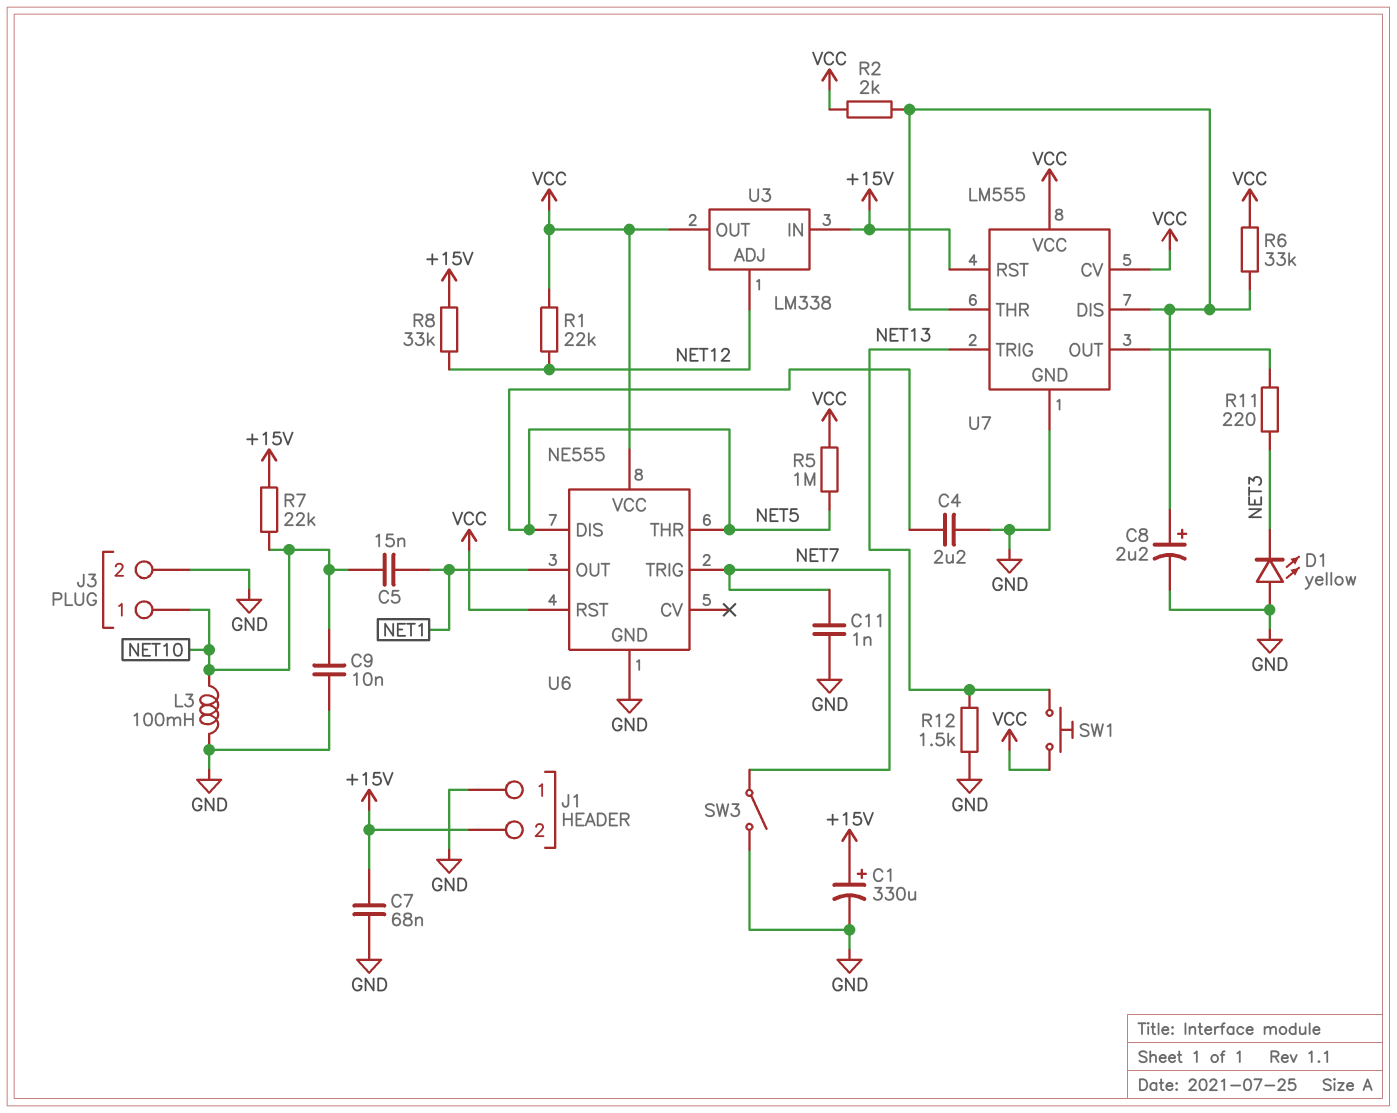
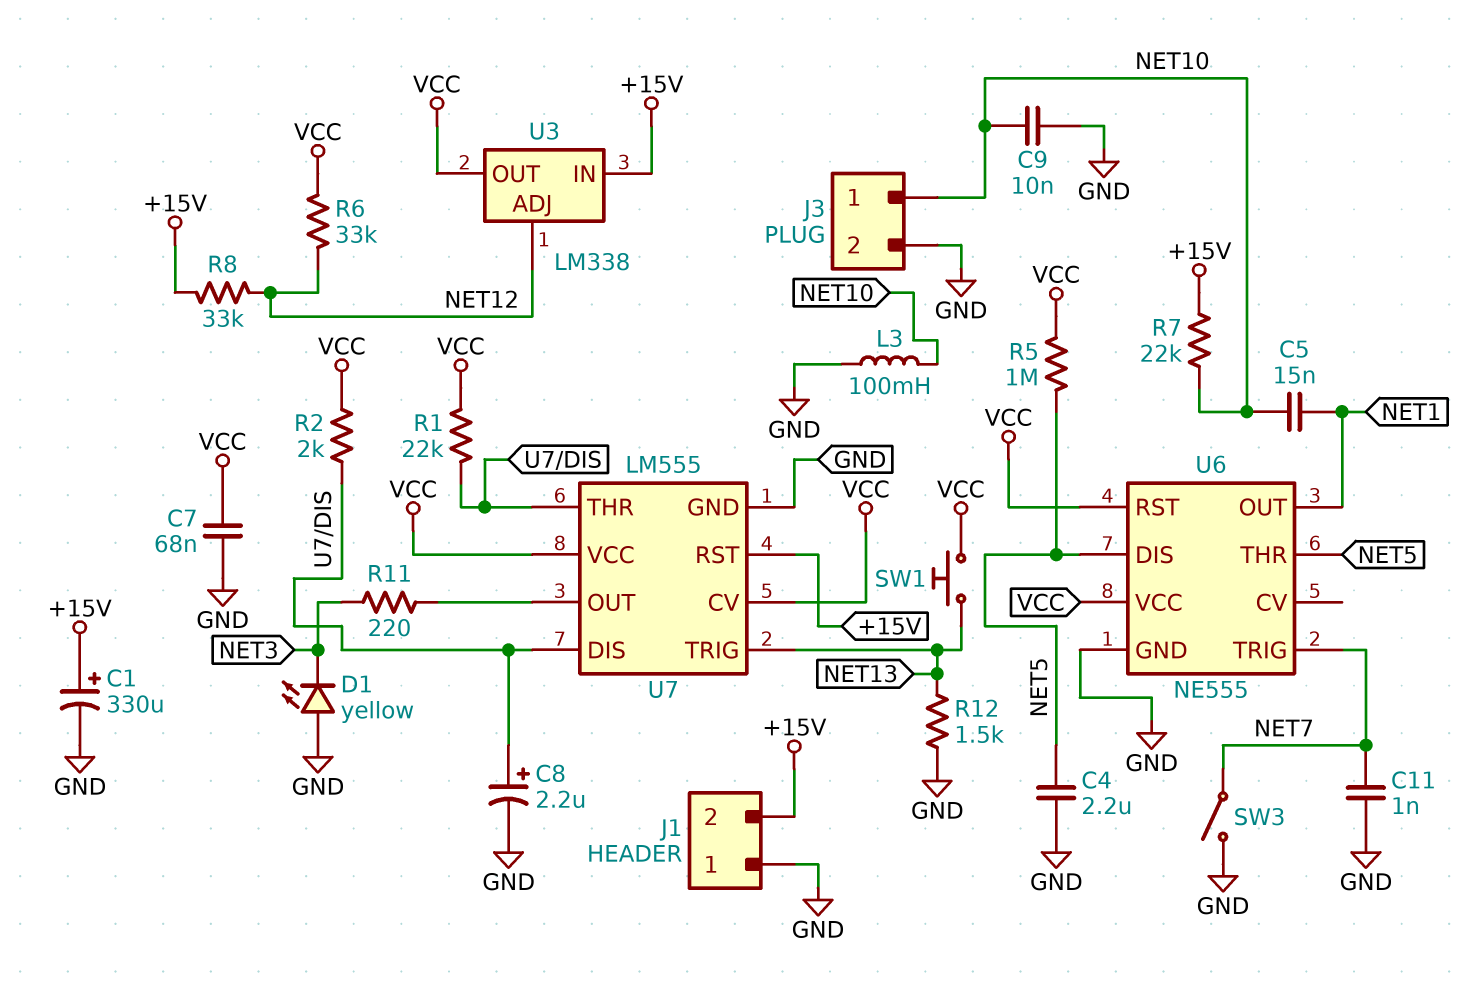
C7: 68nF (+15V, GND) -> 68nF (GND, VCC)
R1: 22k (NET12, VCC) -> 22k (U7/DIS, VCC)
R6: 33k (U7/DIS, VCC) -> 33k (NET12, VCC)

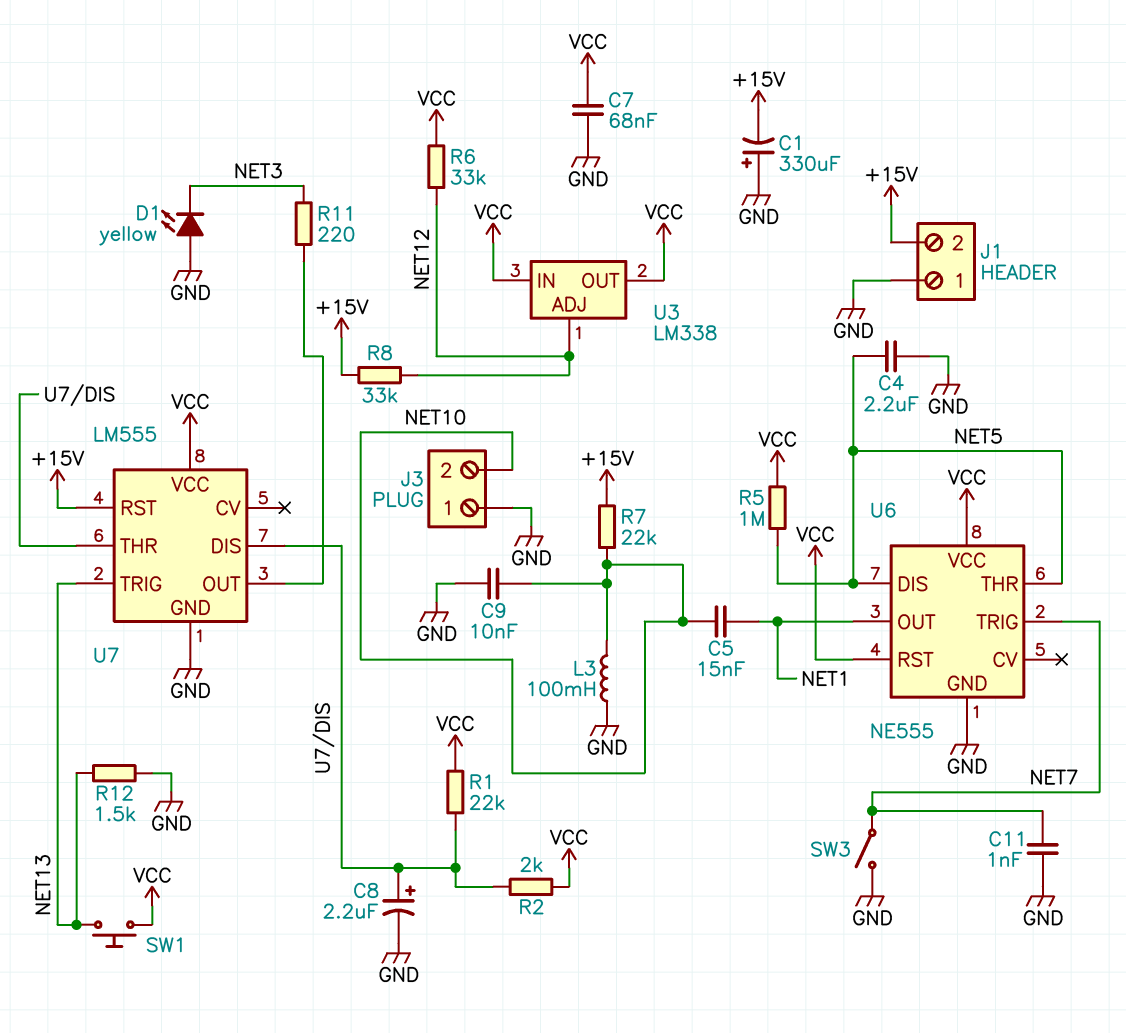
C1: 330uF (plus +15V, minus GND) -> 330uF (plus GND, minus +15V)
J3 pin 1: NET10 -> GND
J3 pin 2: GND -> NET10
U3 pin IN: +15V -> VCC
U7 pin CV: VCC -> none

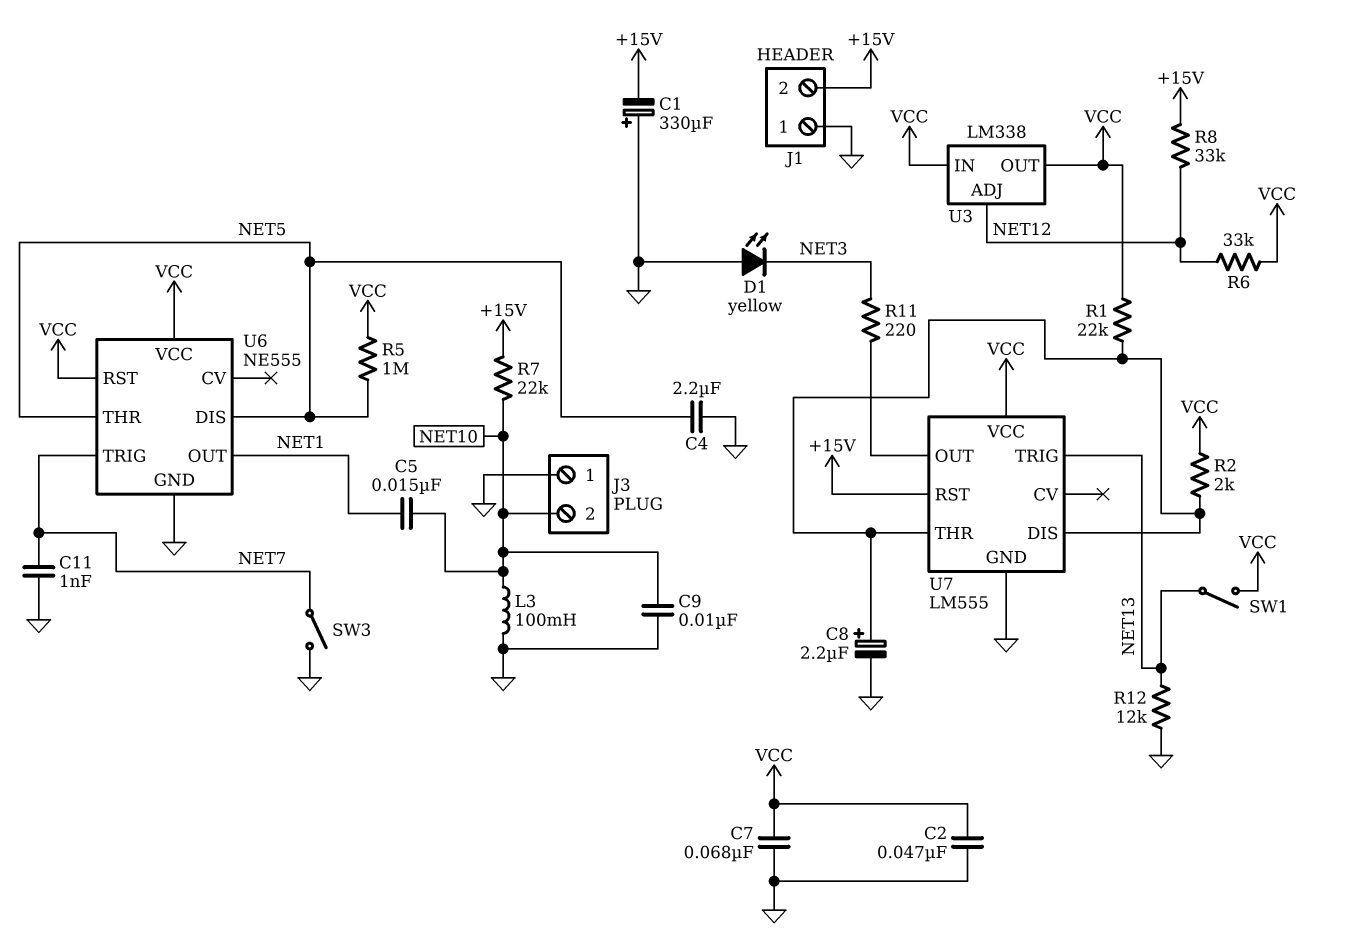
C2: none -> 47nF (GND, VCC)
R12: 1.5k (GND, NET13) -> 12k (GND, NET13)
SW1: button (NET13, VCC) -> switch (NET13, VCC)

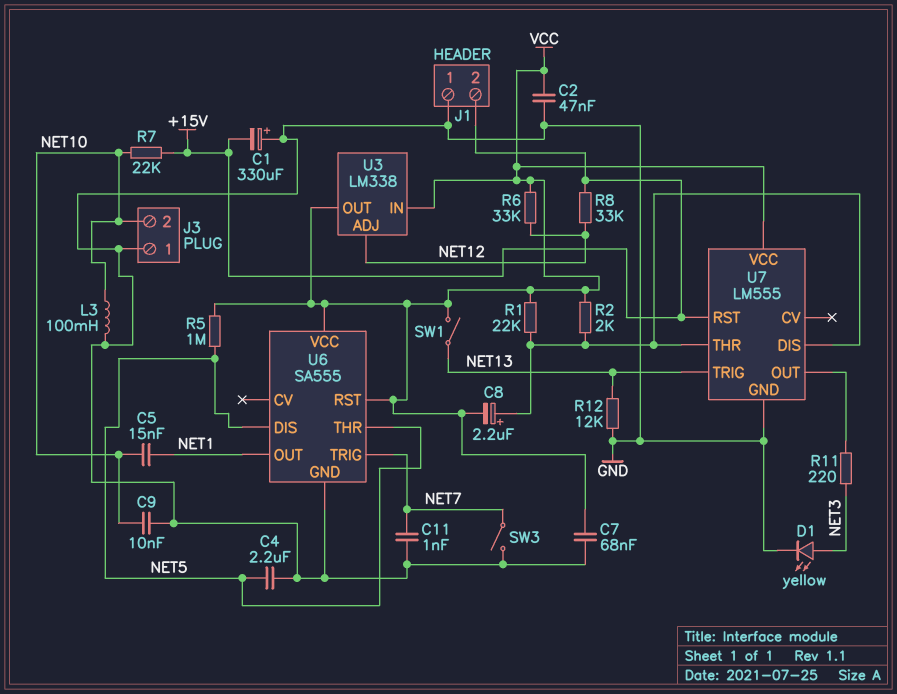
C8: 2.2uF (plus U7/DIS, minus GND) -> 2.2uF (plus U7/DIS, minus VCC)
D1: LED yellow (A GND, K NET3) -> LED yellow (A NET3, K GND)
U6: NE555 -> SA555

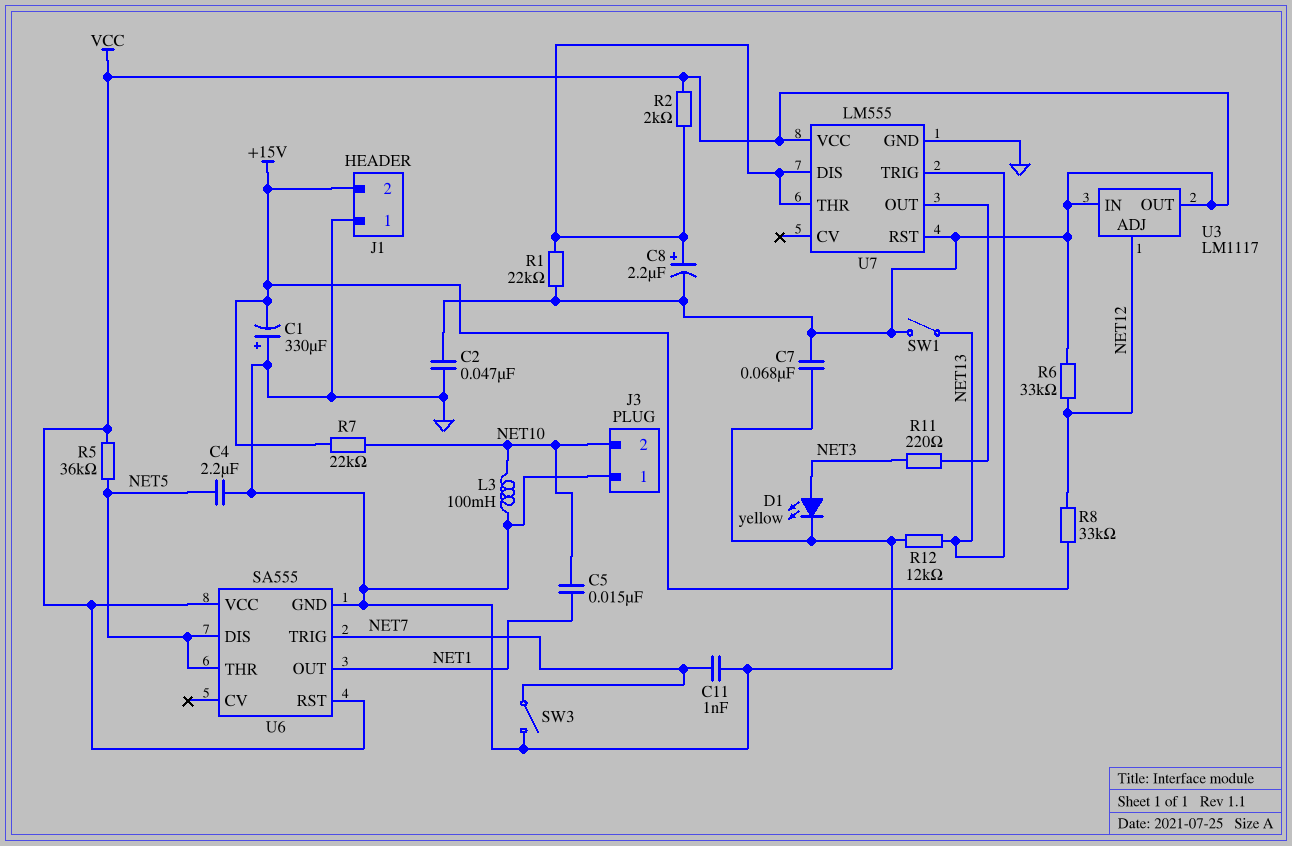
C9: 10nF (GND, NET10) -> none
R5: 1M (NET5, VCC) -> 36k (NET5, VCC)
U3: LM338 -> LM1117
U7 pin RST: +15V -> VCC

